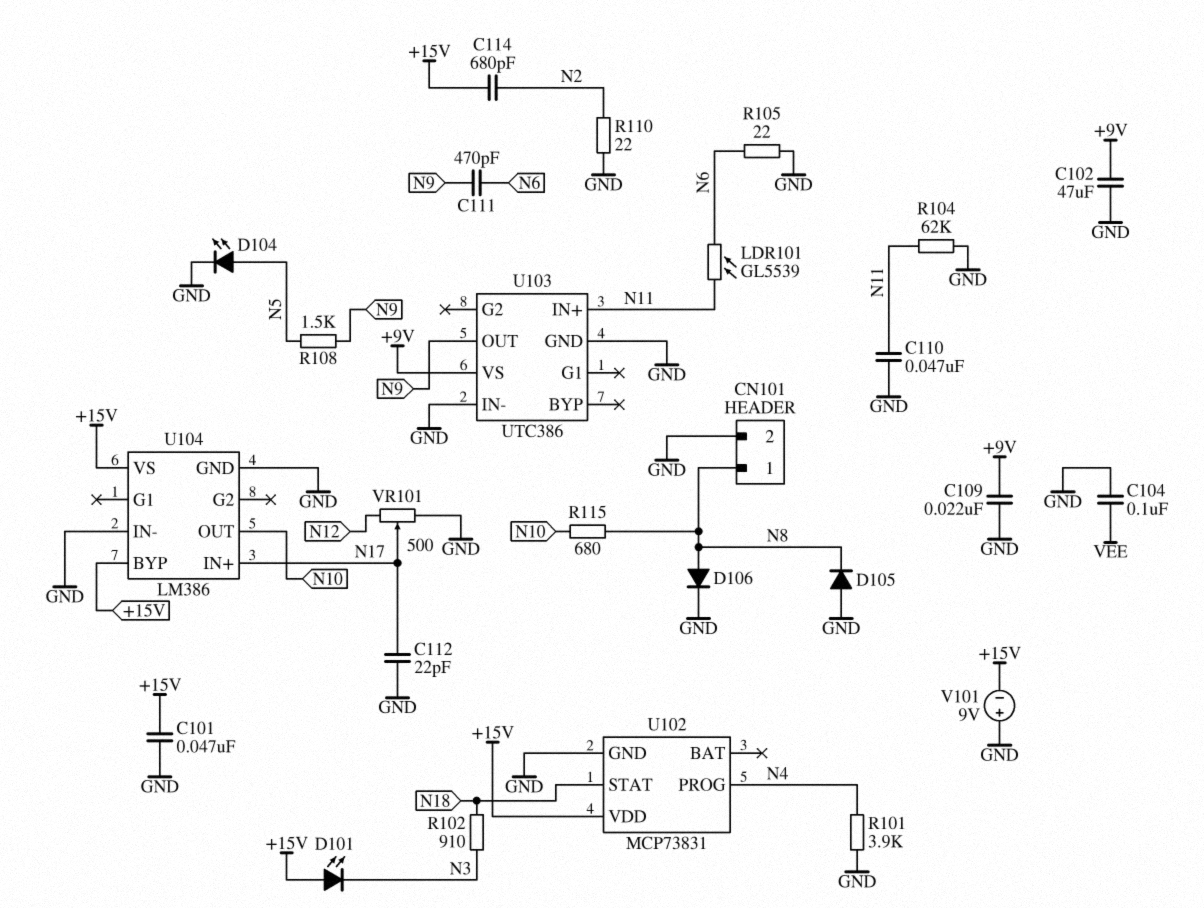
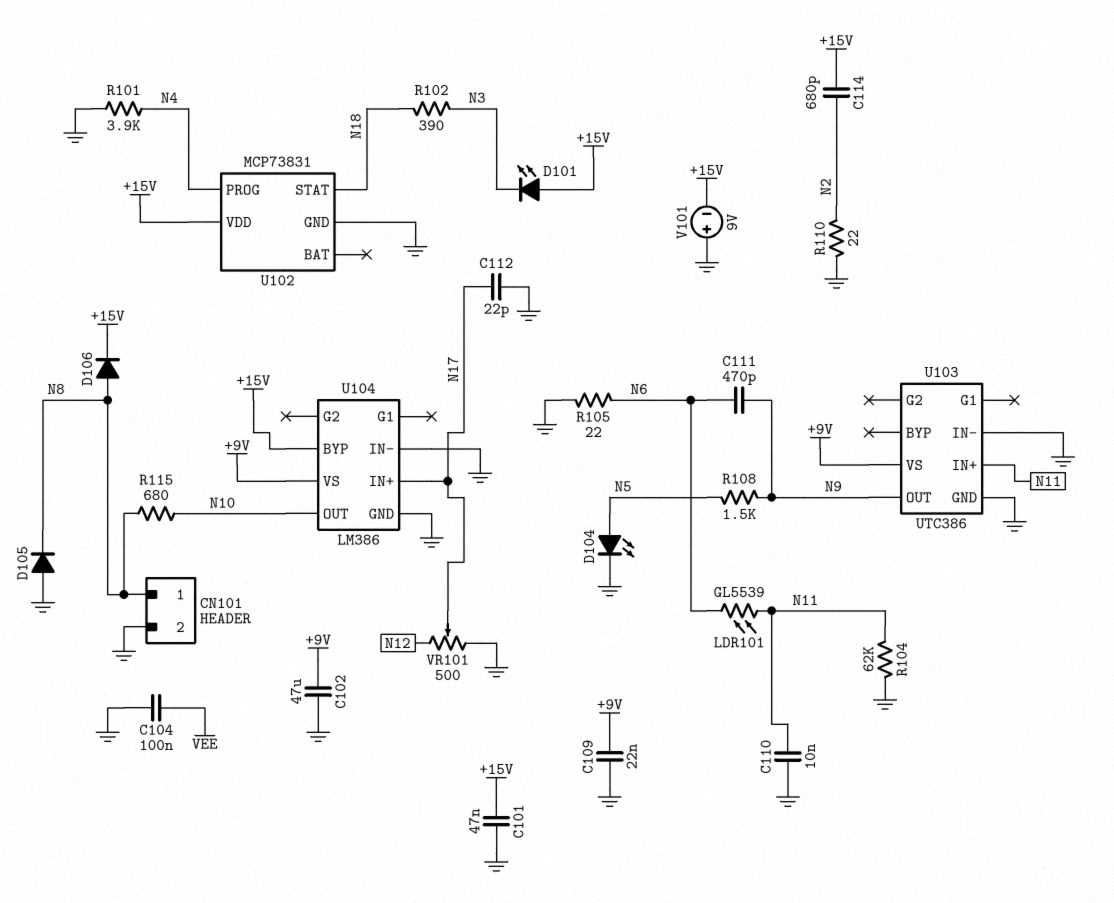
C110: 47nF (GND, N11) -> 10nF (GND, N11)
D106: diode (A N8, K GND) -> diode (A N8, K +15V)
R102: 910 (N3, N18) -> 390 (N3, N18)
U104 pin VS: +15V -> +9V

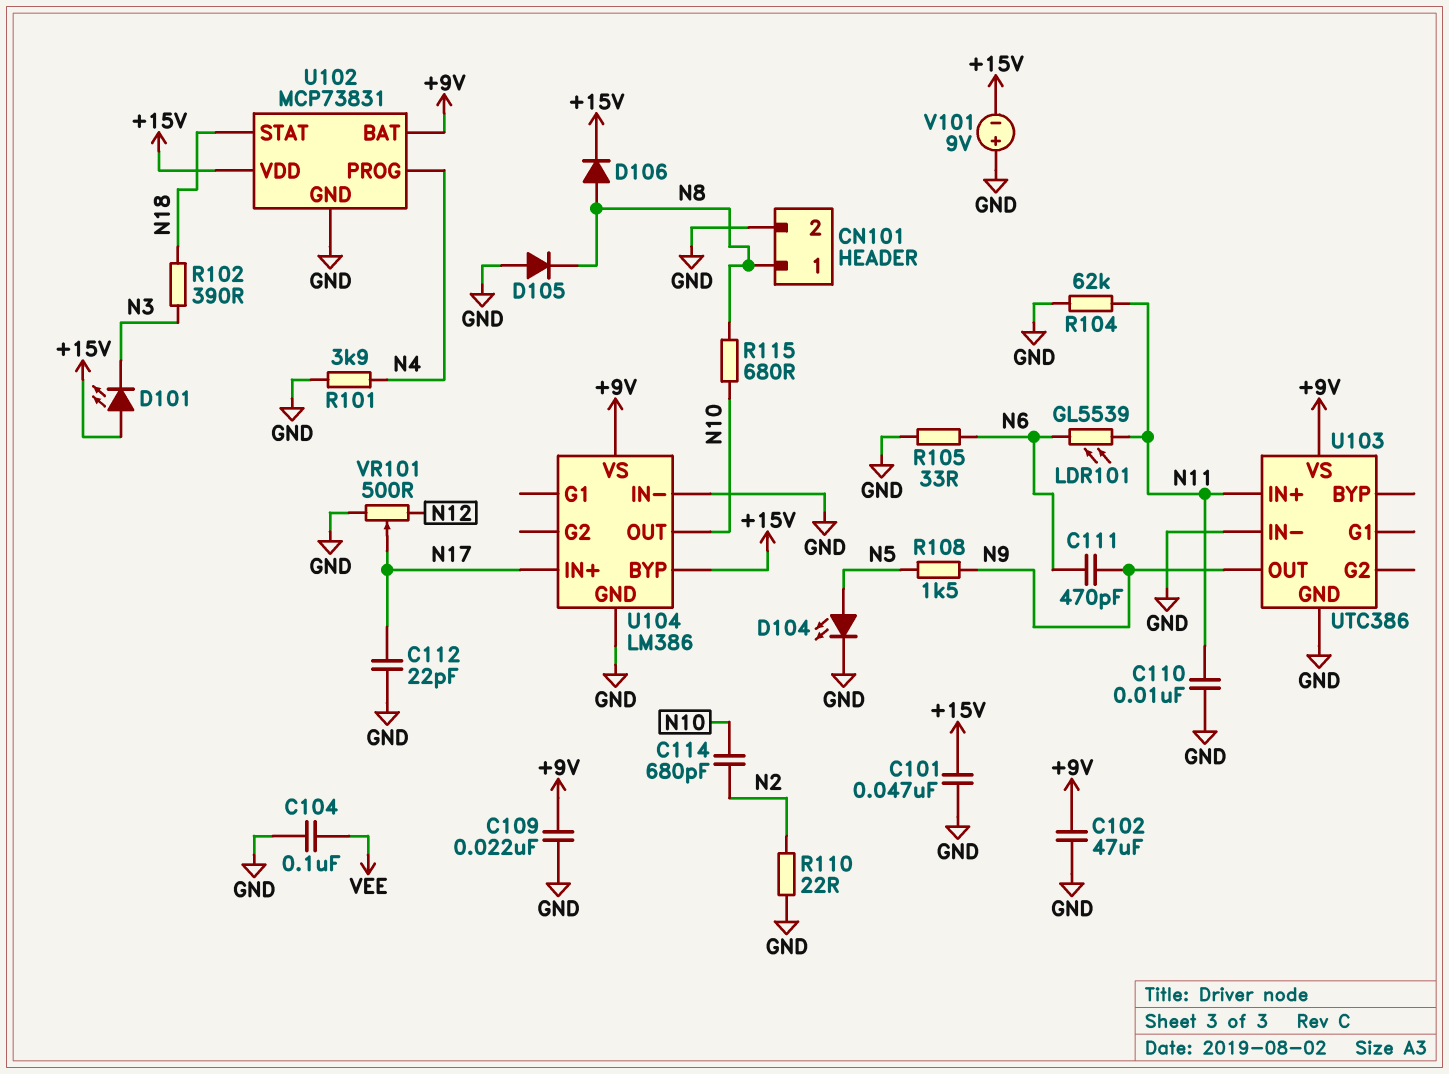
C114: 680pF (+15V, N2) -> 680pF (N2, N10)
R105: 22 (GND, N6) -> 33 (GND, N6)
U102 pin BAT: none -> +9V

